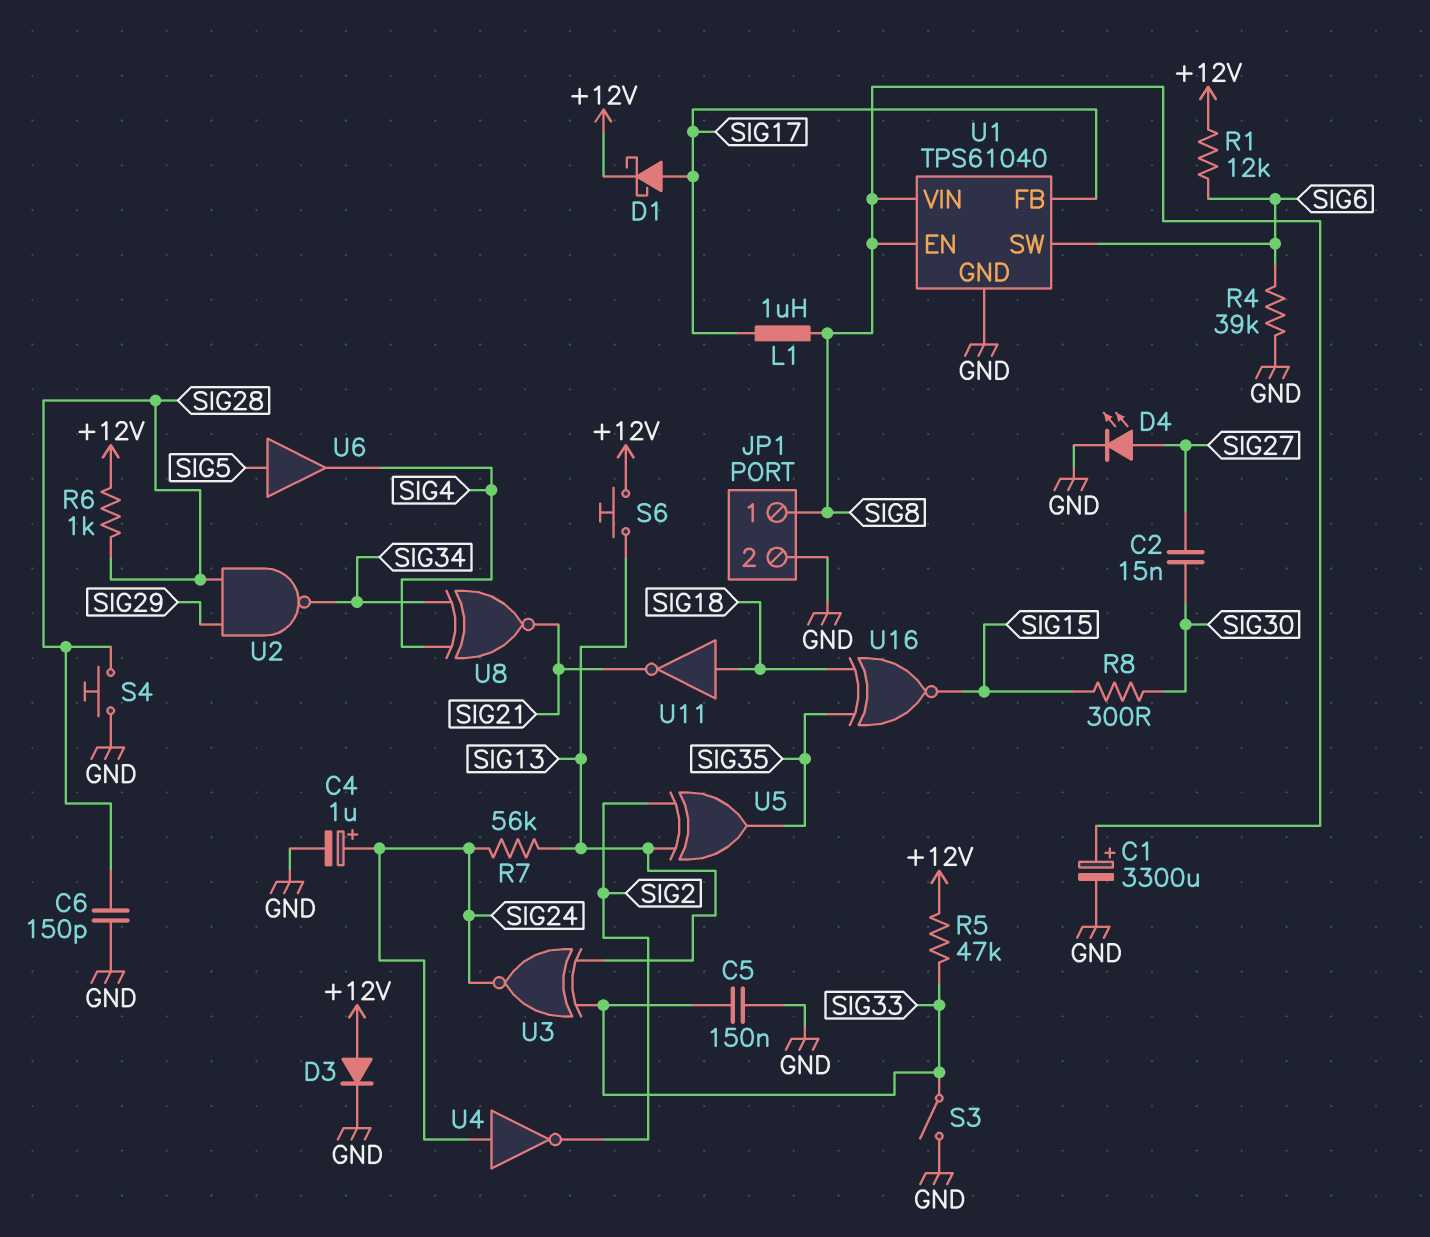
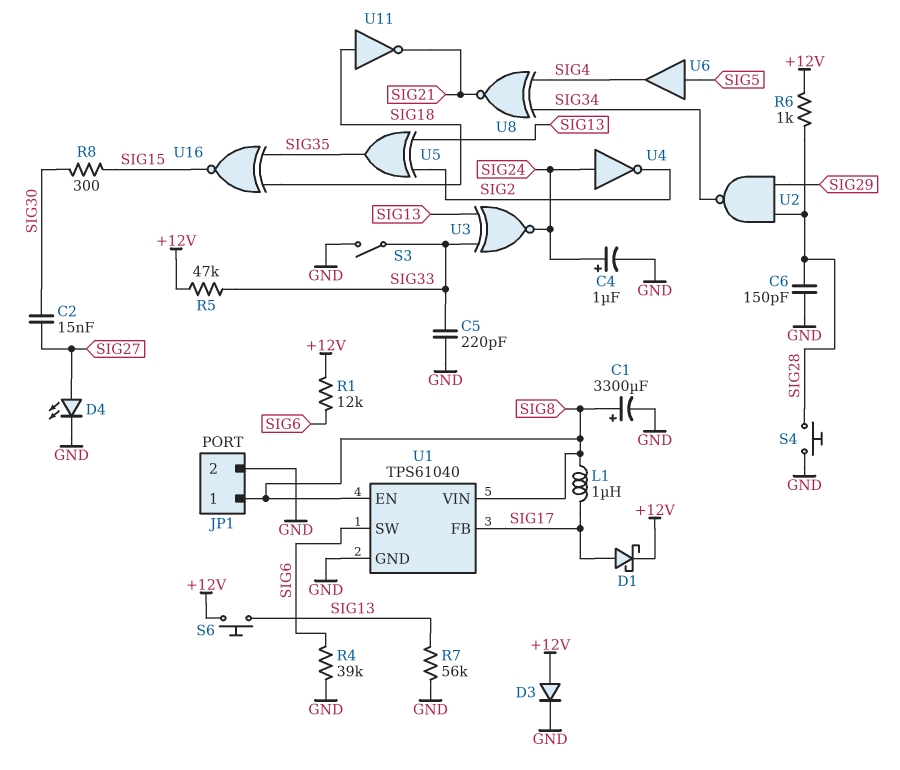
C5: 150nF (GND, SIG33) -> 220pF (GND, SIG33)
R7: 56k (SIG13, SIG24) -> 56k (GND, SIG13)

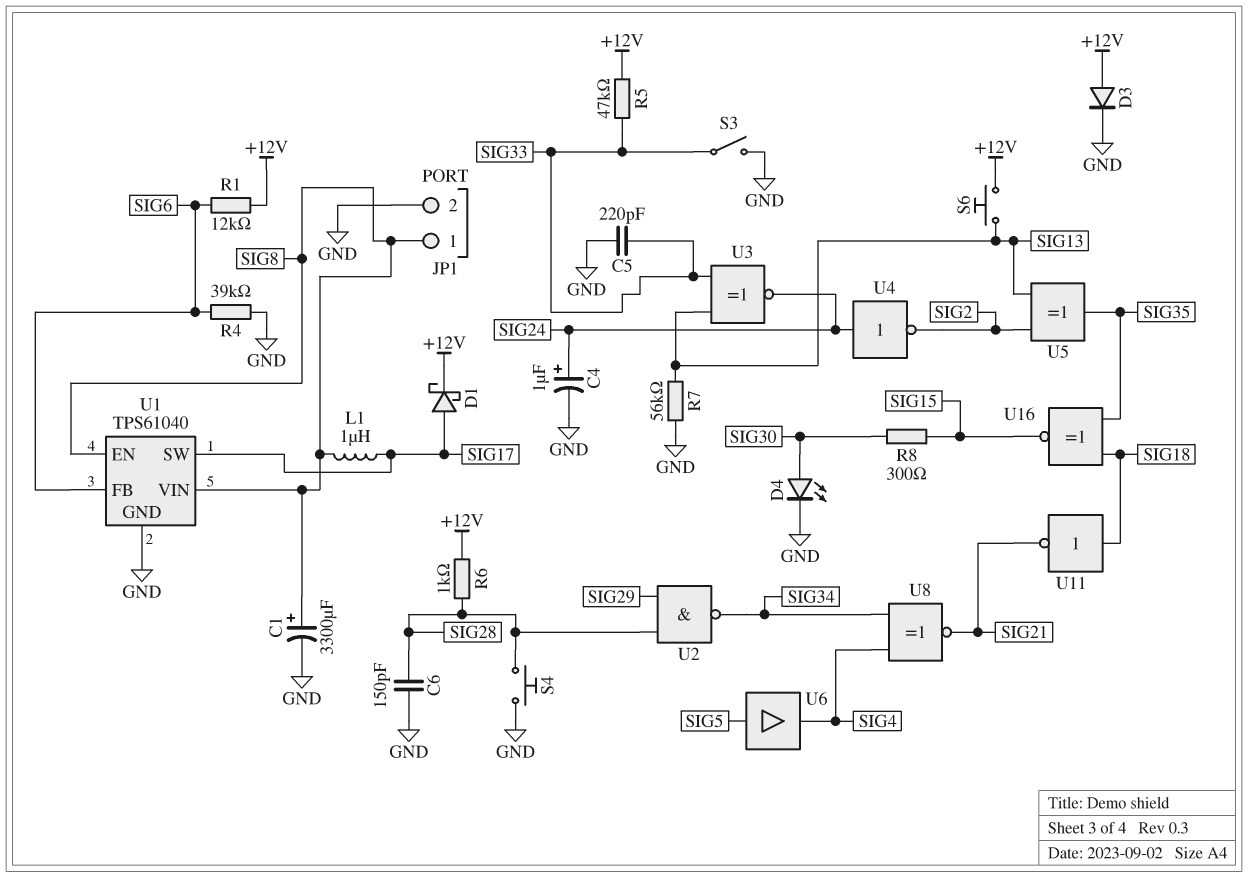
C2: 15nF (SIG27, SIG30) -> none
D4: LED (A SIG27, K GND) -> LED (A SIG30, K GND)
U1 pin FB: SIG17 -> SIG6
U1 pin SW: SIG6 -> SIG17

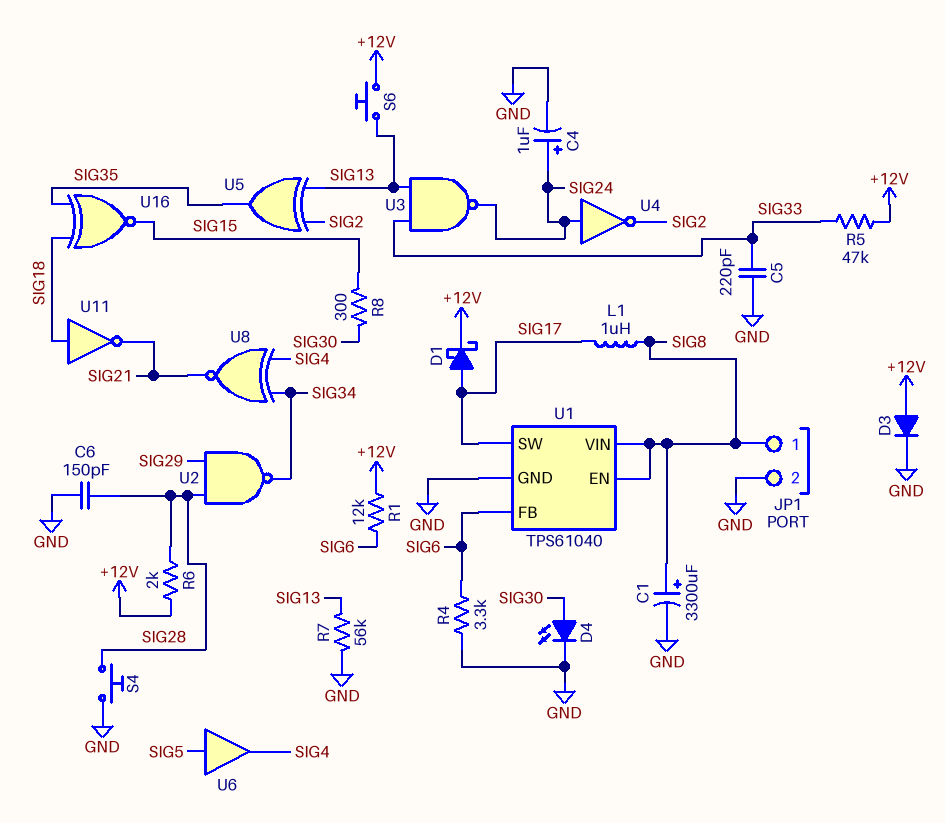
R4: 39k (GND, SIG6) -> 3.3k (GND, SIG6)
R6: 1k (+12V, SIG28) -> 2k (+12V, SIG28)
S3: switch (GND, SIG33) -> none
U3: XNOR (in SIG13, in SIG33, out SIG24) -> NAND (in SIG13, in SIG33, out SIG24)

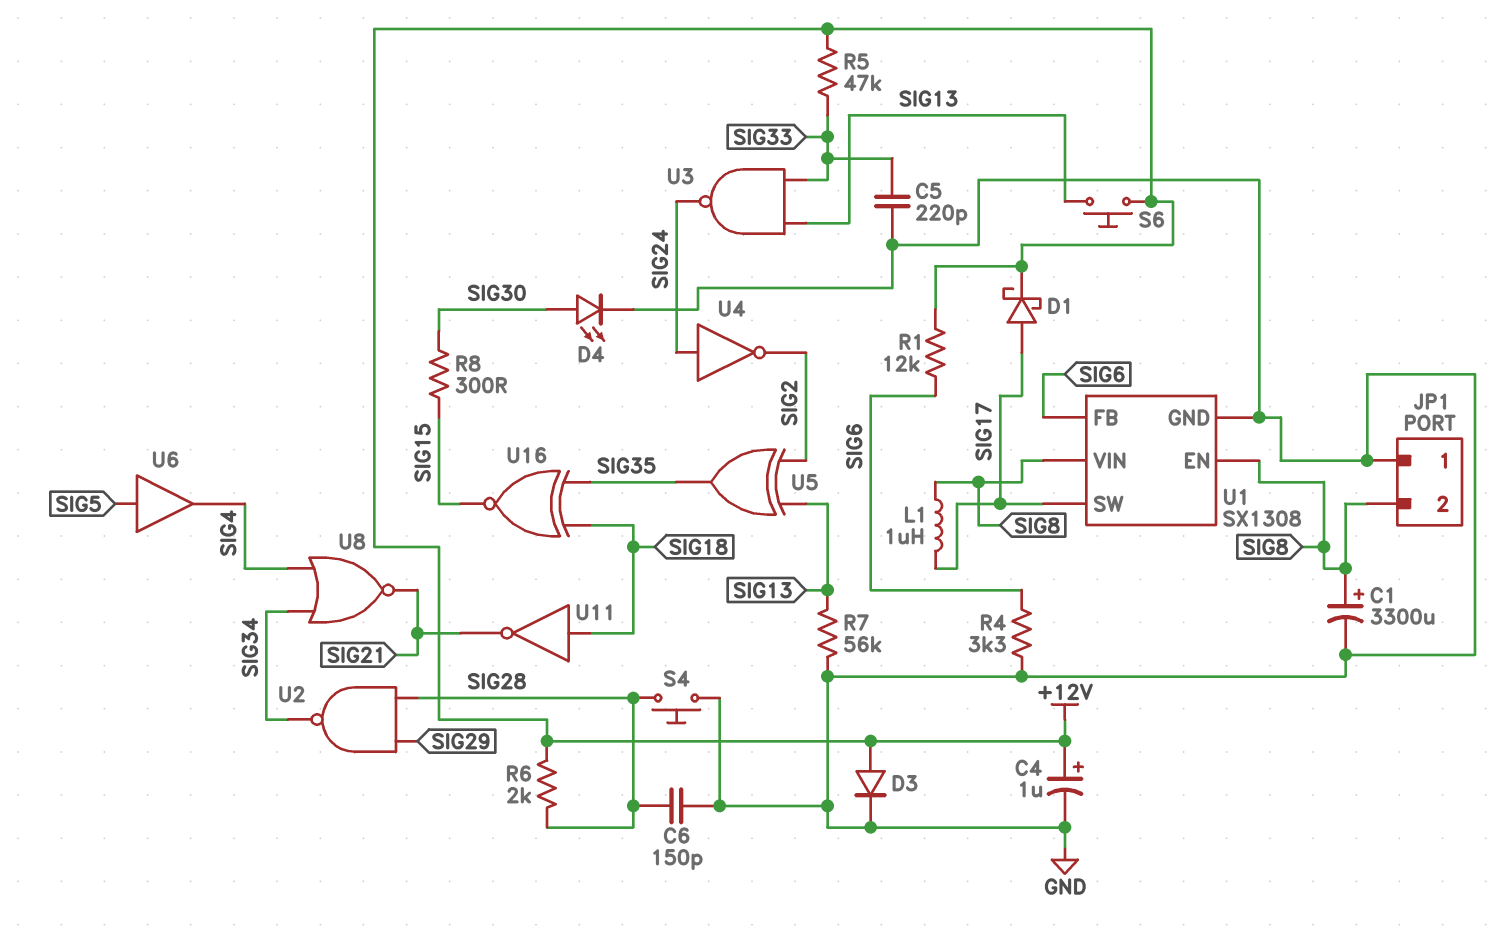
C4: 1uF (plus SIG24, minus GND) -> 1uF (plus +12V, minus GND)
JP1 pin 1: SIG8 -> GND
JP1 pin 2: GND -> SIG8
U1: TPS61040 -> SX1308
U8: XNOR (in SIG4, in SIG34, out SIG21) -> NOR (in SIG4, in SIG34, out SIG21)

